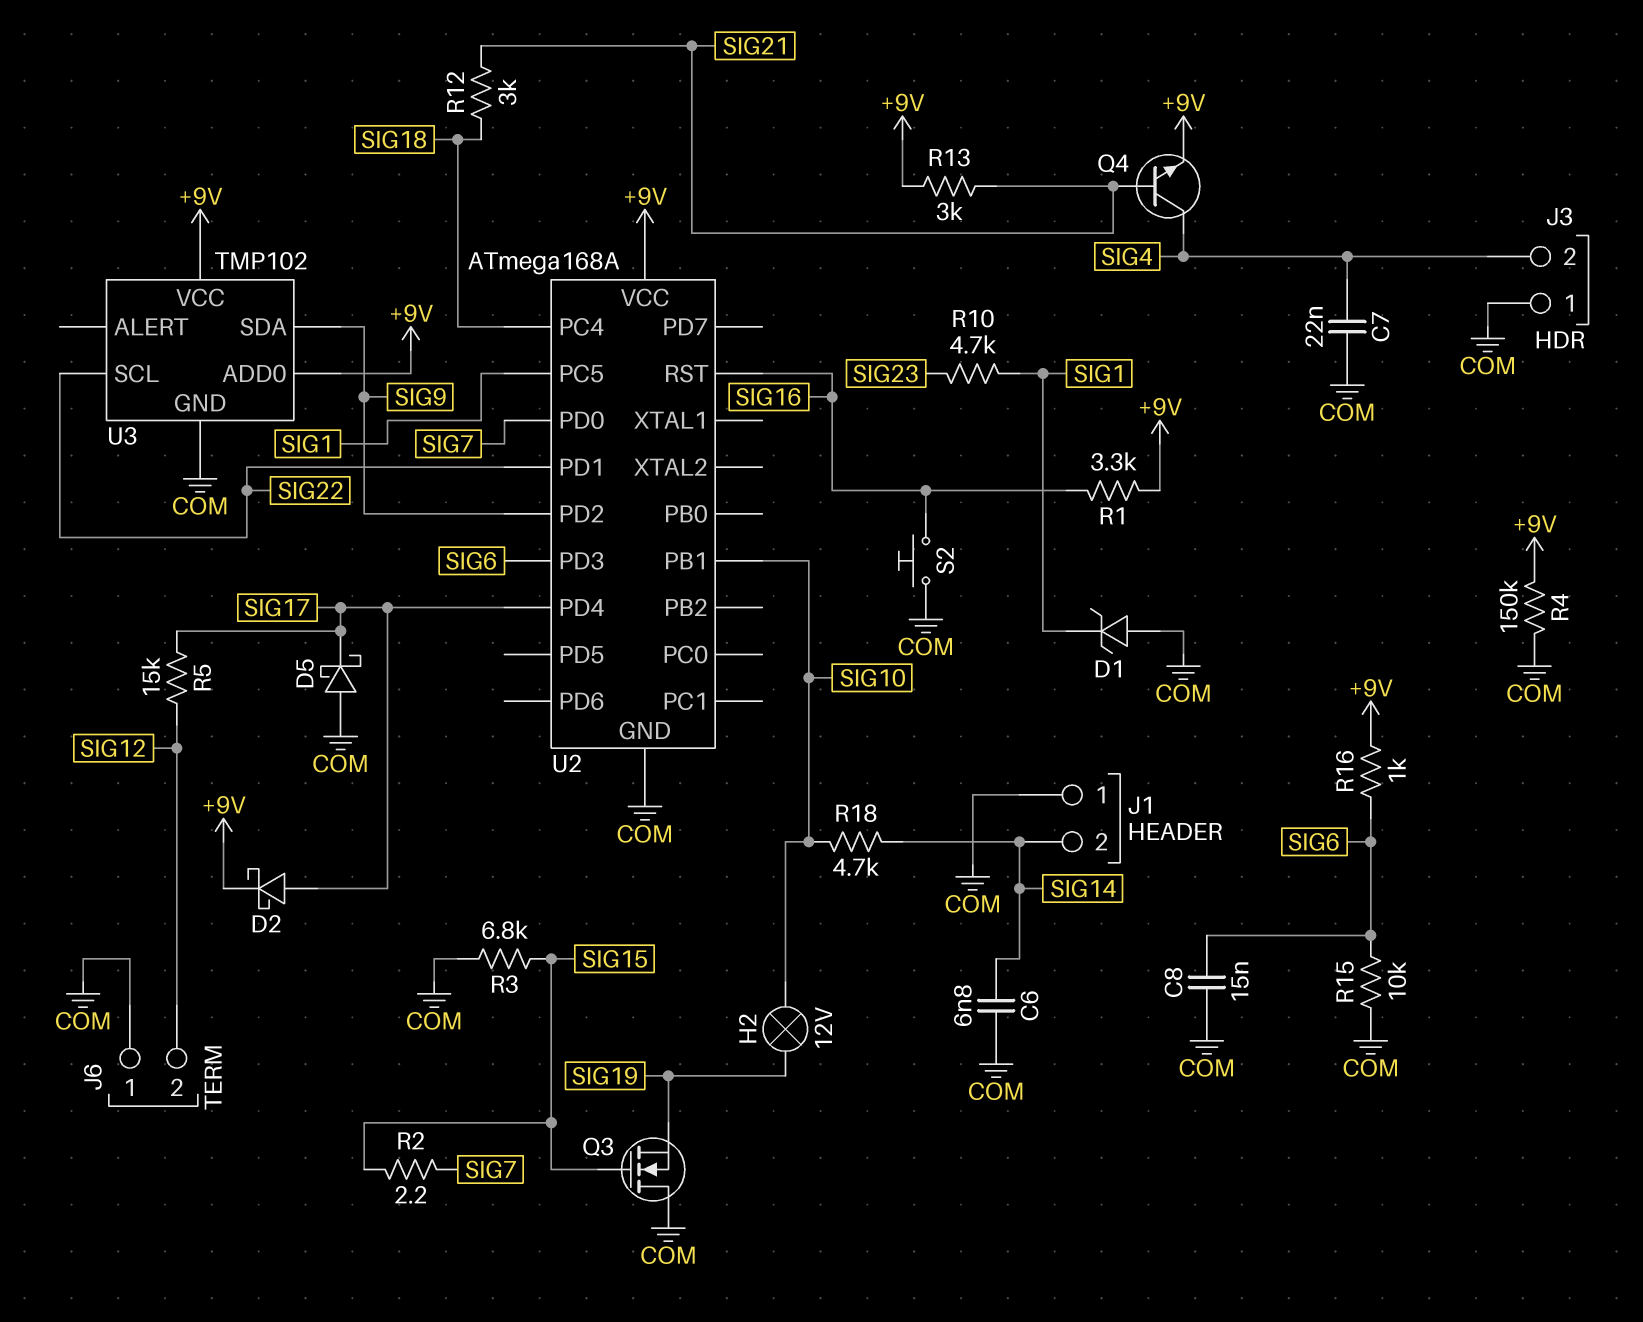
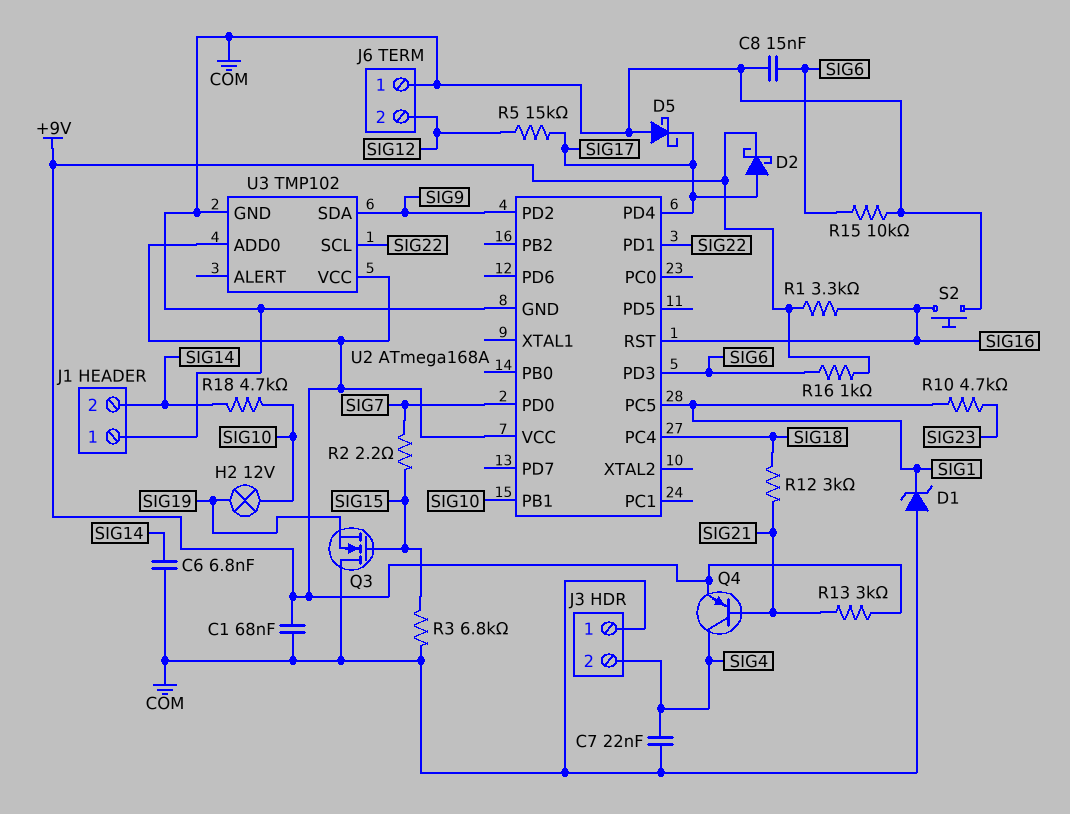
C1: none -> 68nF (+9V, COM)
Q4: NPN (B SIG21, C SIG4, E +9V) -> PNP (B SIG21, C SIG4, E +9V)
R4: 150k (+9V, COM) -> none

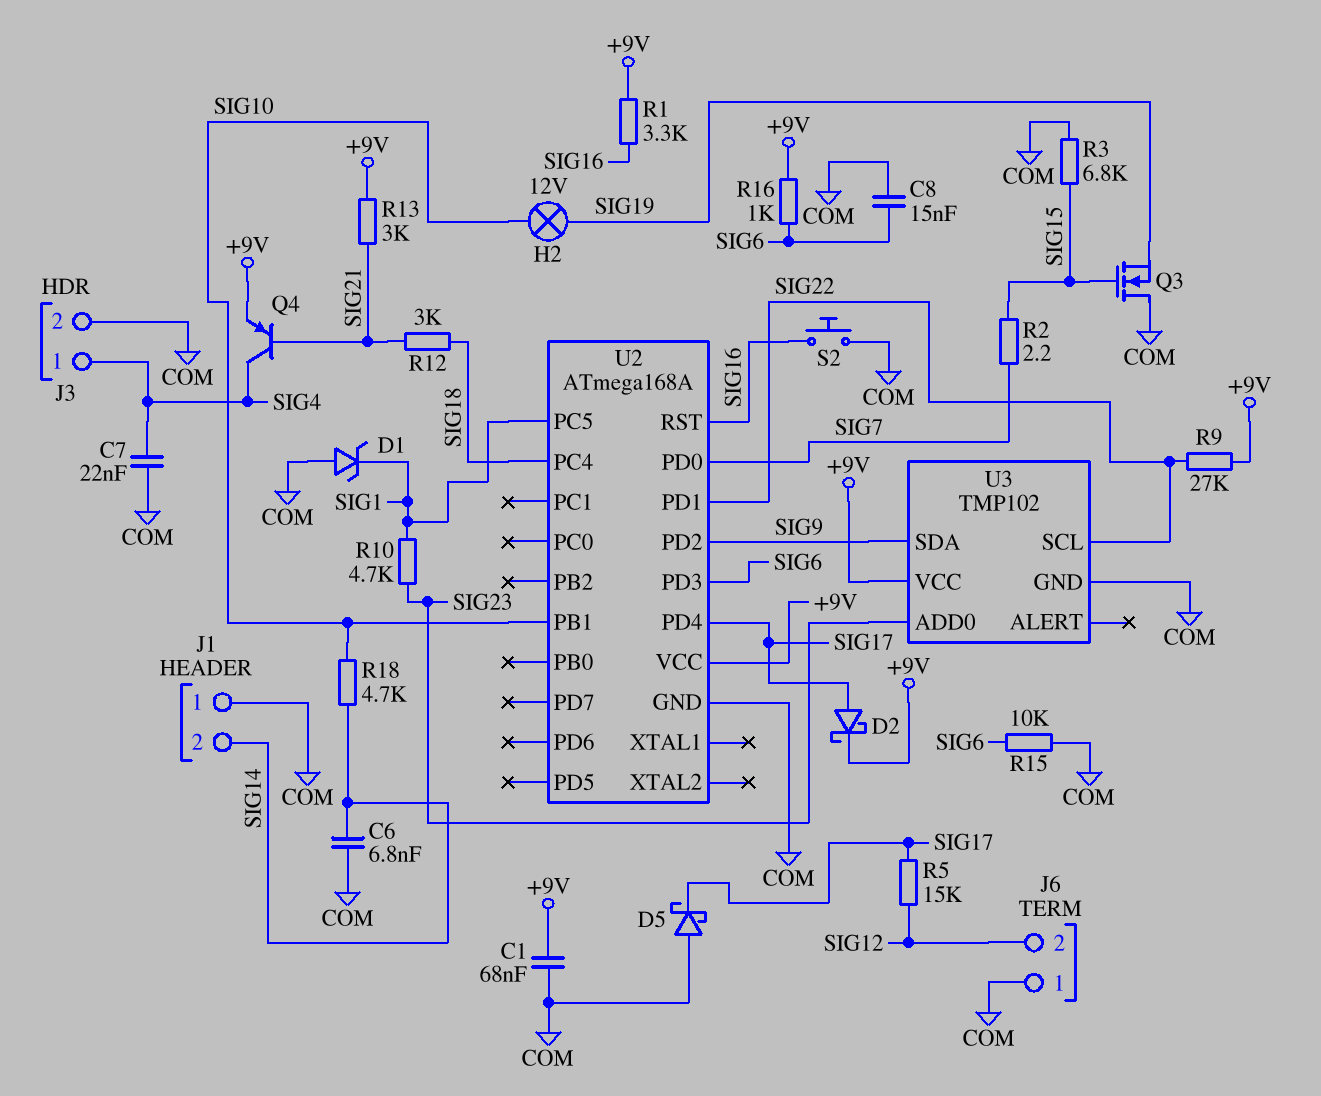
J3 pin 1: COM -> SIG4
J3 pin 2: SIG4 -> COM
R9: none -> 27k (+9V, SIG22)
U3 pin ADD0: +9V -> SIG23

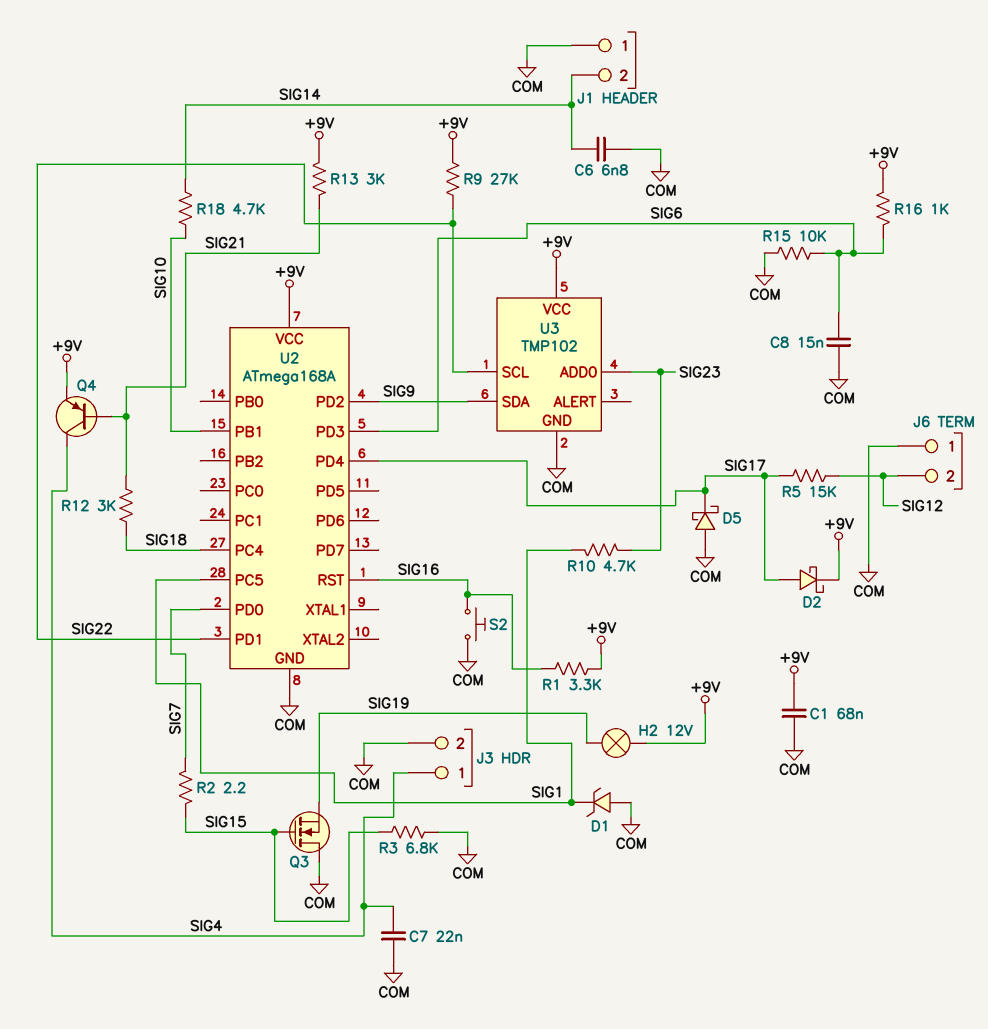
H2: lamp 12V (SIG10, SIG19) -> lamp 12V (+9V, SIG19)

